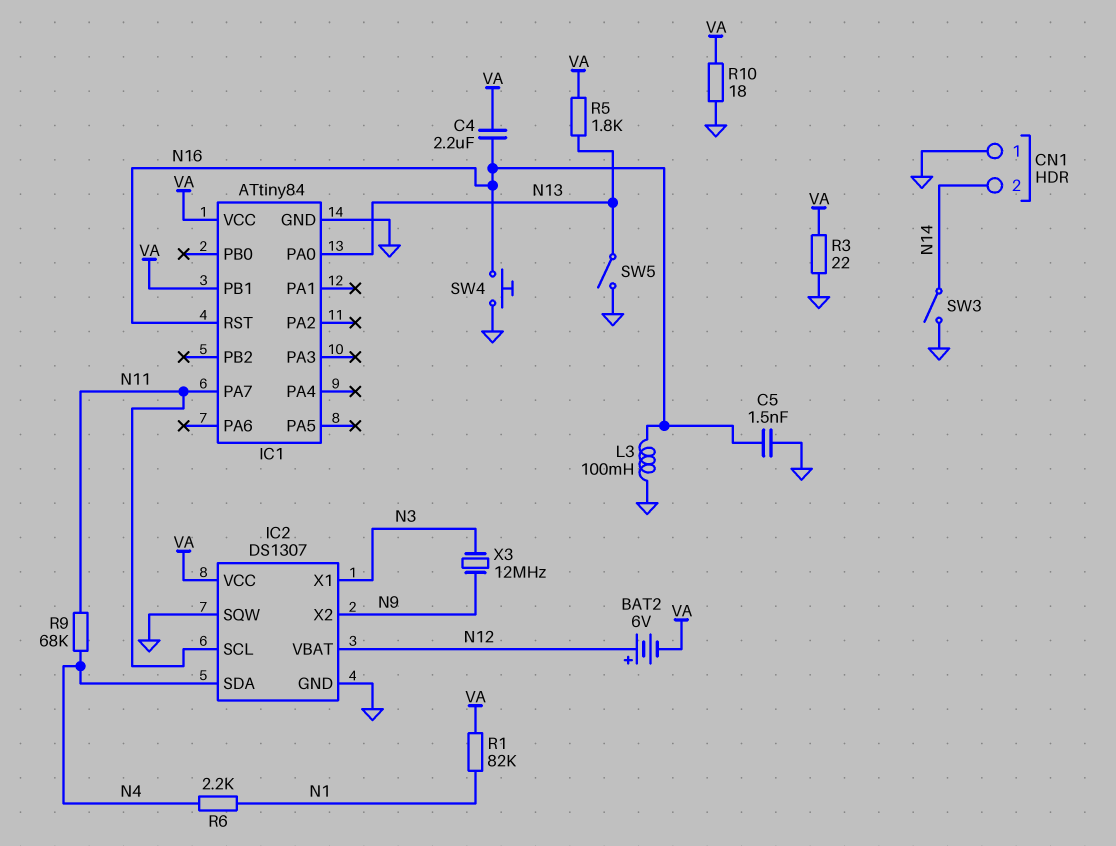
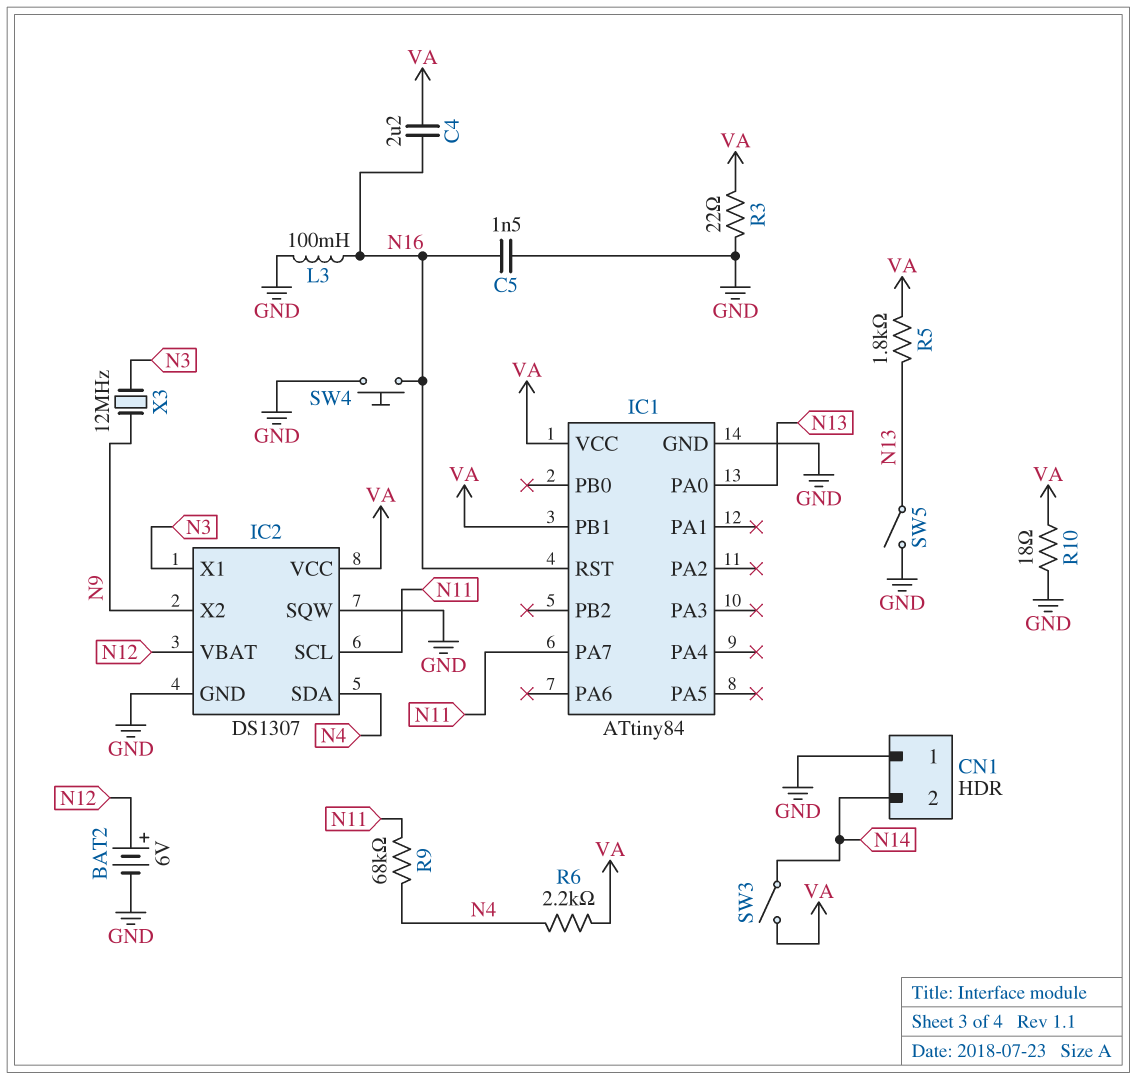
BAT2: 6V (plus N12, minus VA) -> 6V (plus N12, minus GND)
R1: 82k (N1, VA) -> none
R6: 2.2k (N1, N4) -> 2.2k (N4, VA)
SW3: switch (GND, N14) -> switch (N14, VA)

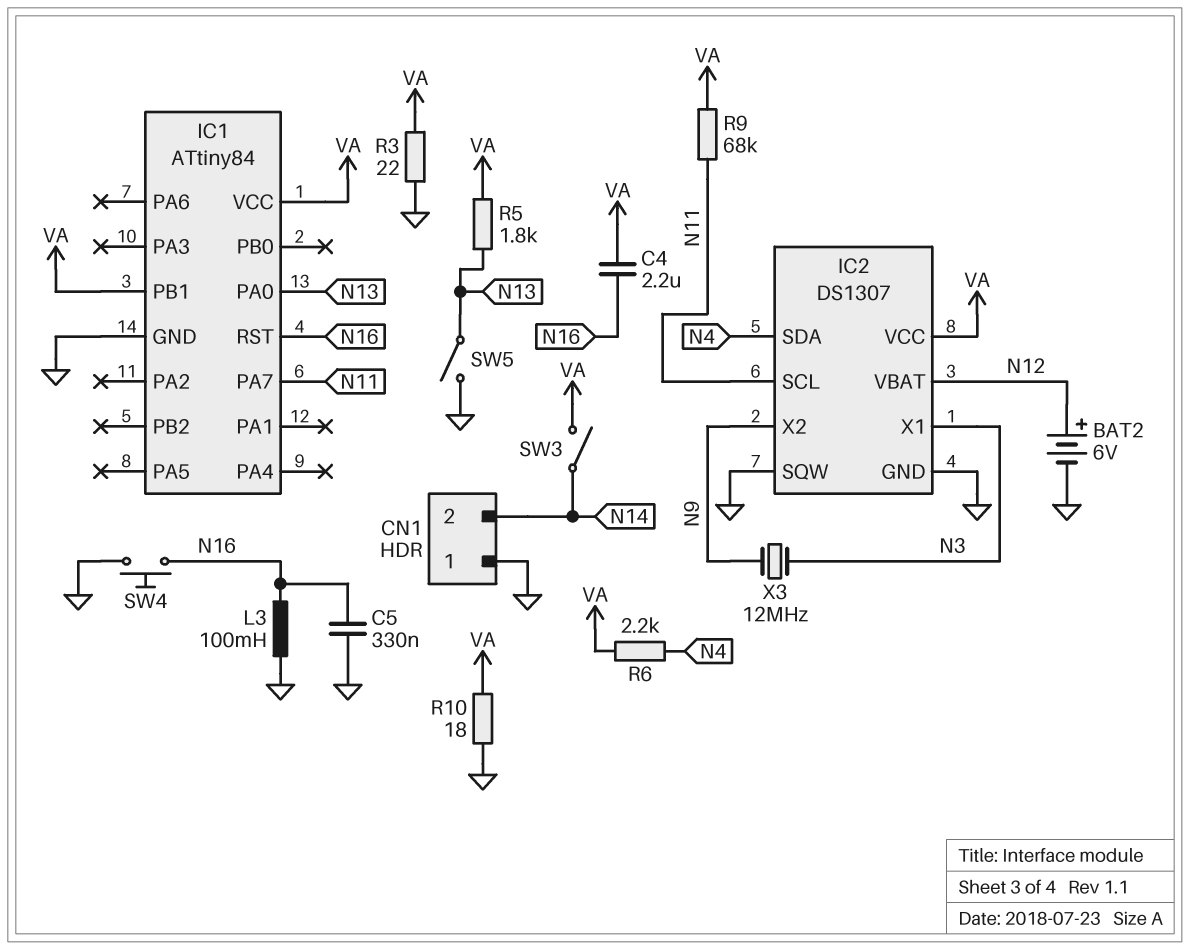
C5: 1.5nF (GND, N16) -> 330nF (GND, N16)
R9: 68k (N4, N11) -> 68k (N11, VA)

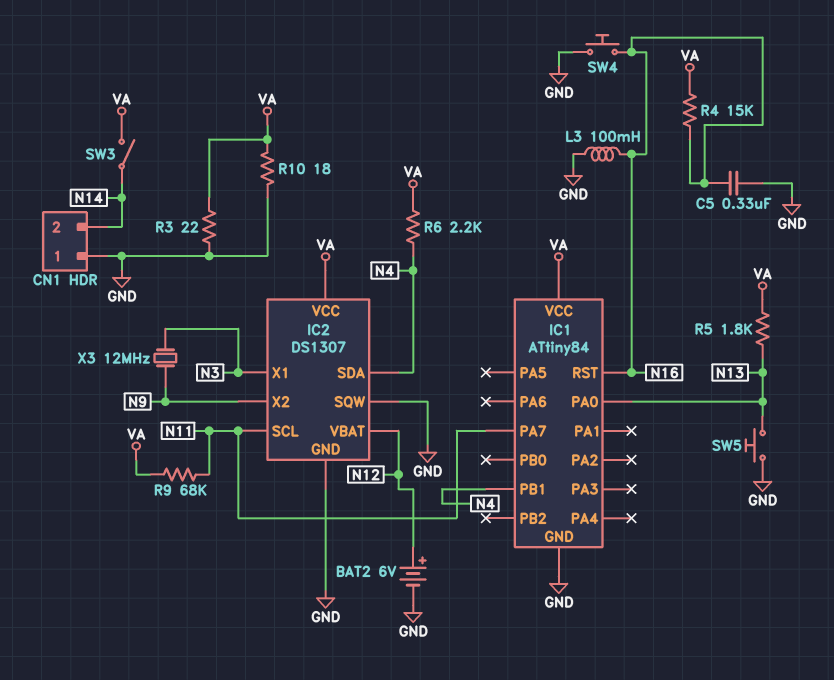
C4: 2.2uF (N16, VA) -> none
IC1 pin PB1: VA -> N4
R4: none -> 15k (N16, VA)
SW5: switch (GND, N13) -> button (GND, N13)

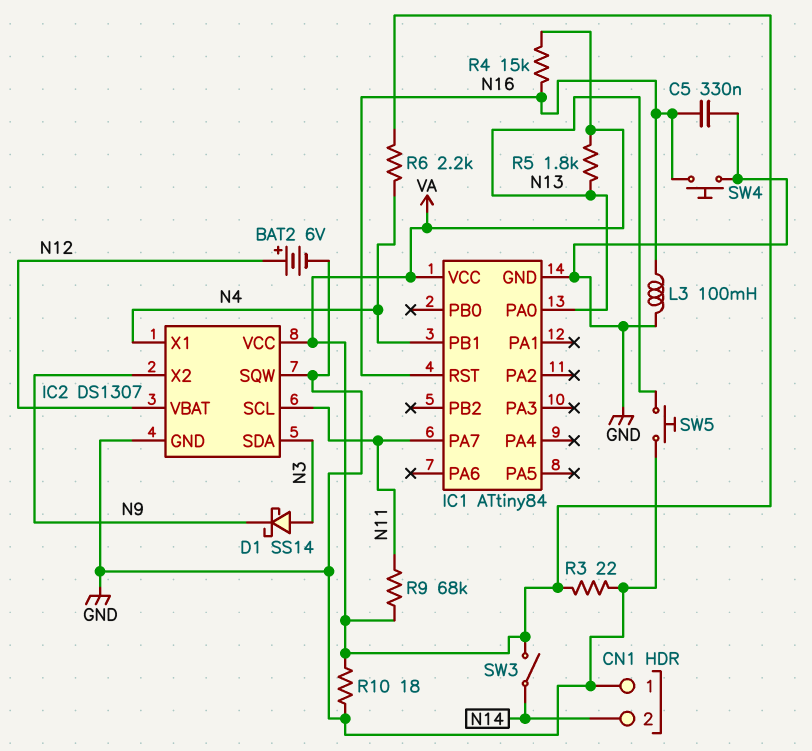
D1: none -> schottky SS14 (A N3, K N9)
IC2 pin SDA: N4 -> N3
IC2 pin X1: N3 -> N4
X3: 12MHz (N3, N9) -> none

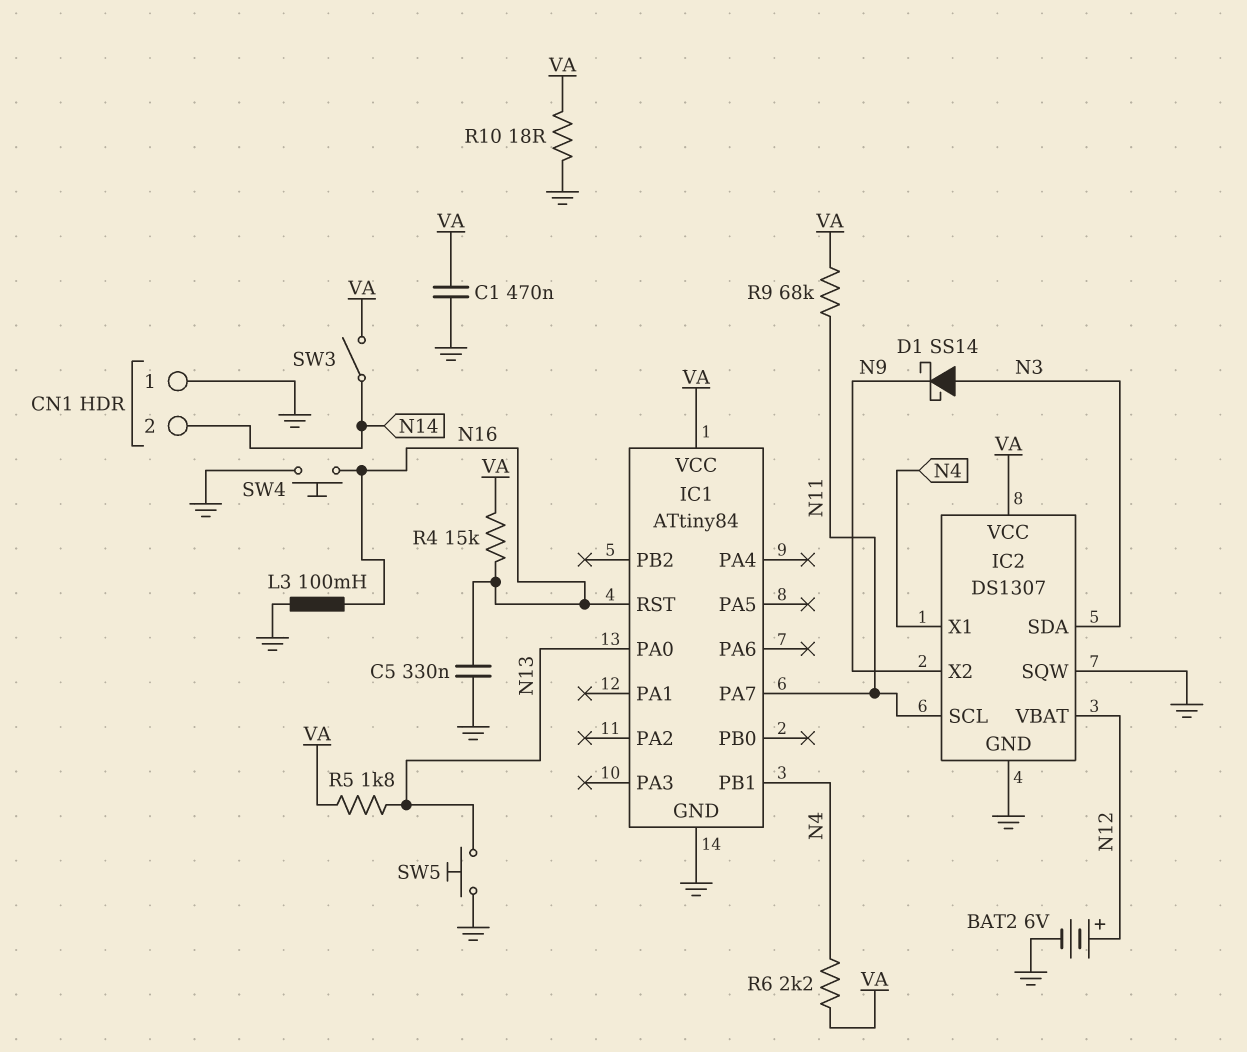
C1: none -> 470nF (GND, VA)
R3: 22 (GND, VA) -> none

